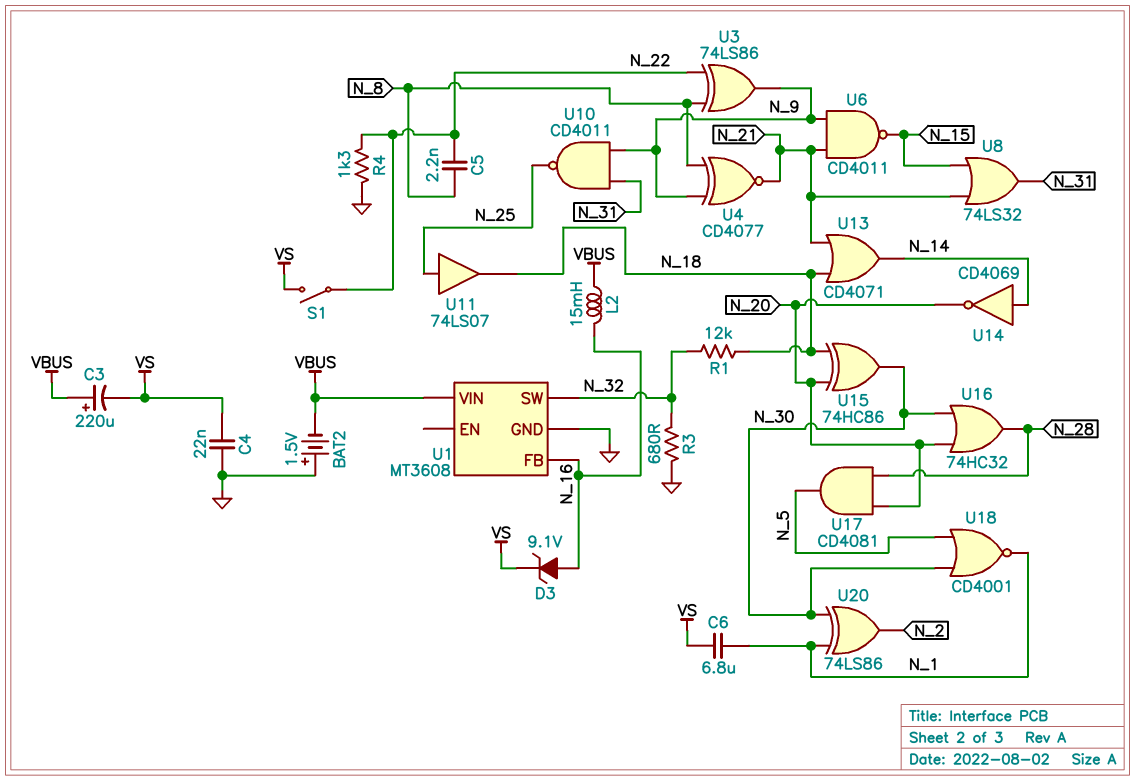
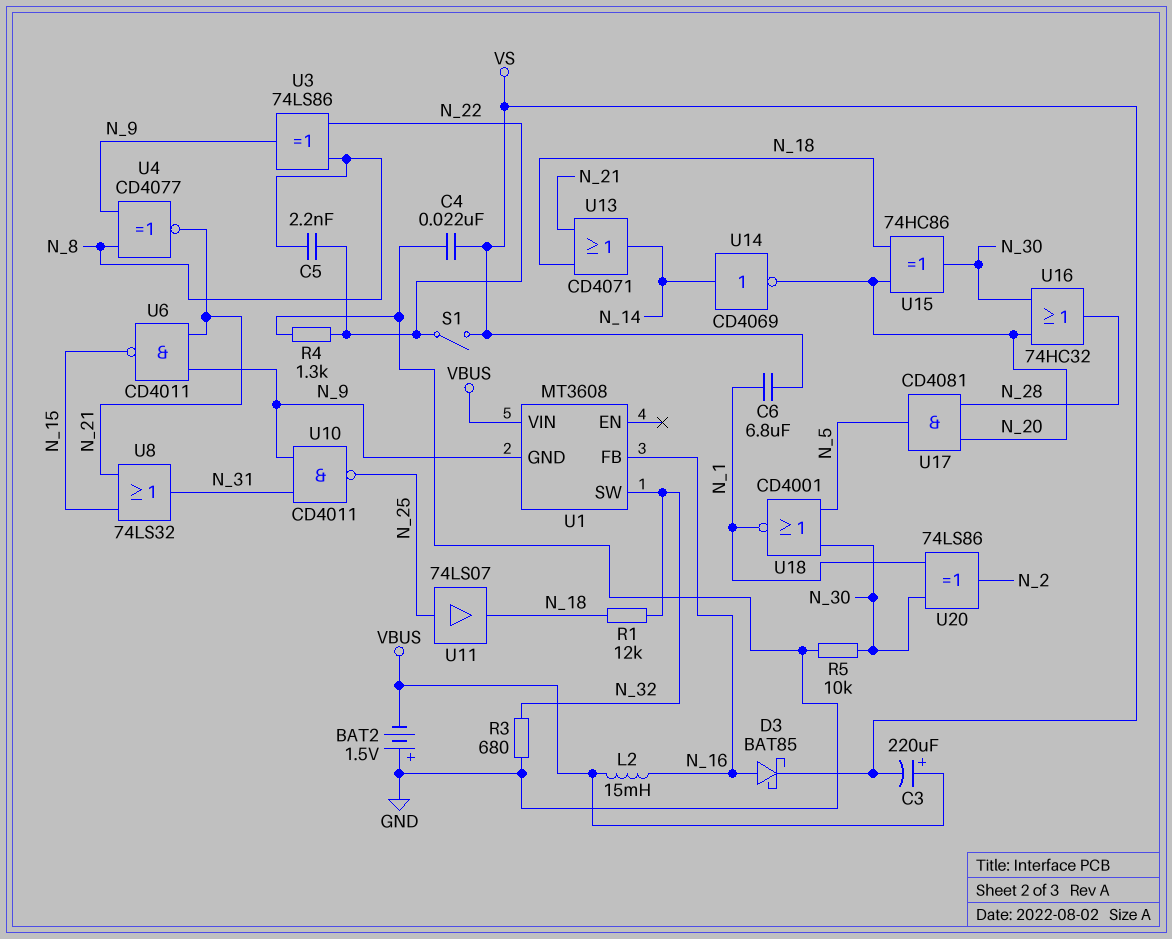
D3: zener 9.1V (A N_16, K VS) -> schottky BAT85 (A N_16, K VS)
R5: none -> 10k (GND, N_30)
U1 pin GND: GND -> N_9

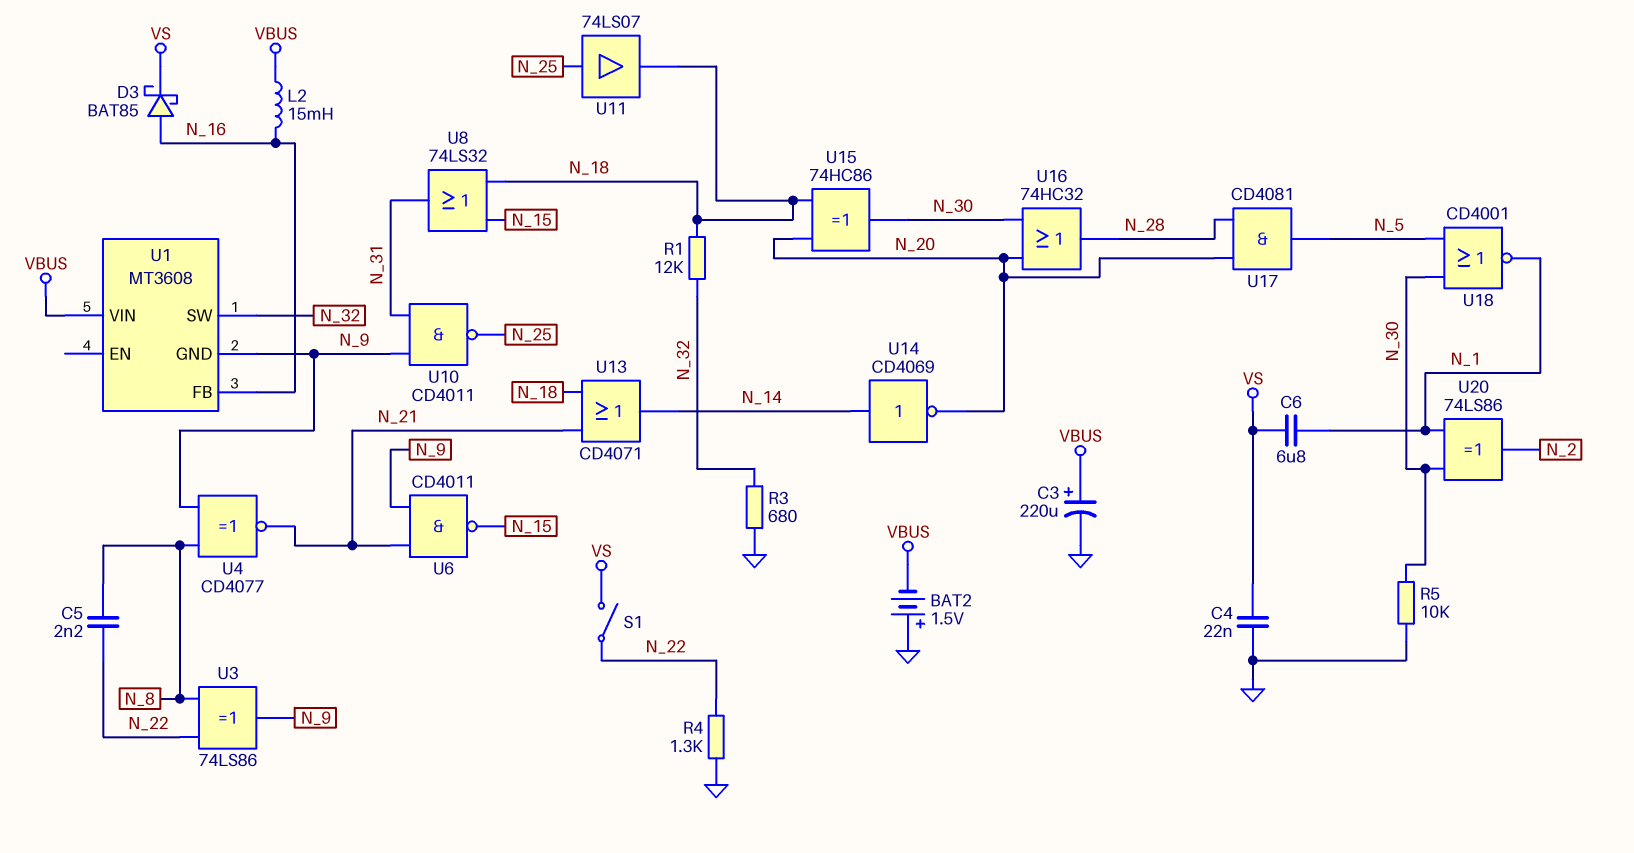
C3: 220uF (plus VBUS, minus VS) -> 220uF (plus VBUS, minus GND)
U8: OR 74LS32 (in N_15, in N_21, out N_31) -> OR 74LS32 (in N_15, in N_18, out N_31)

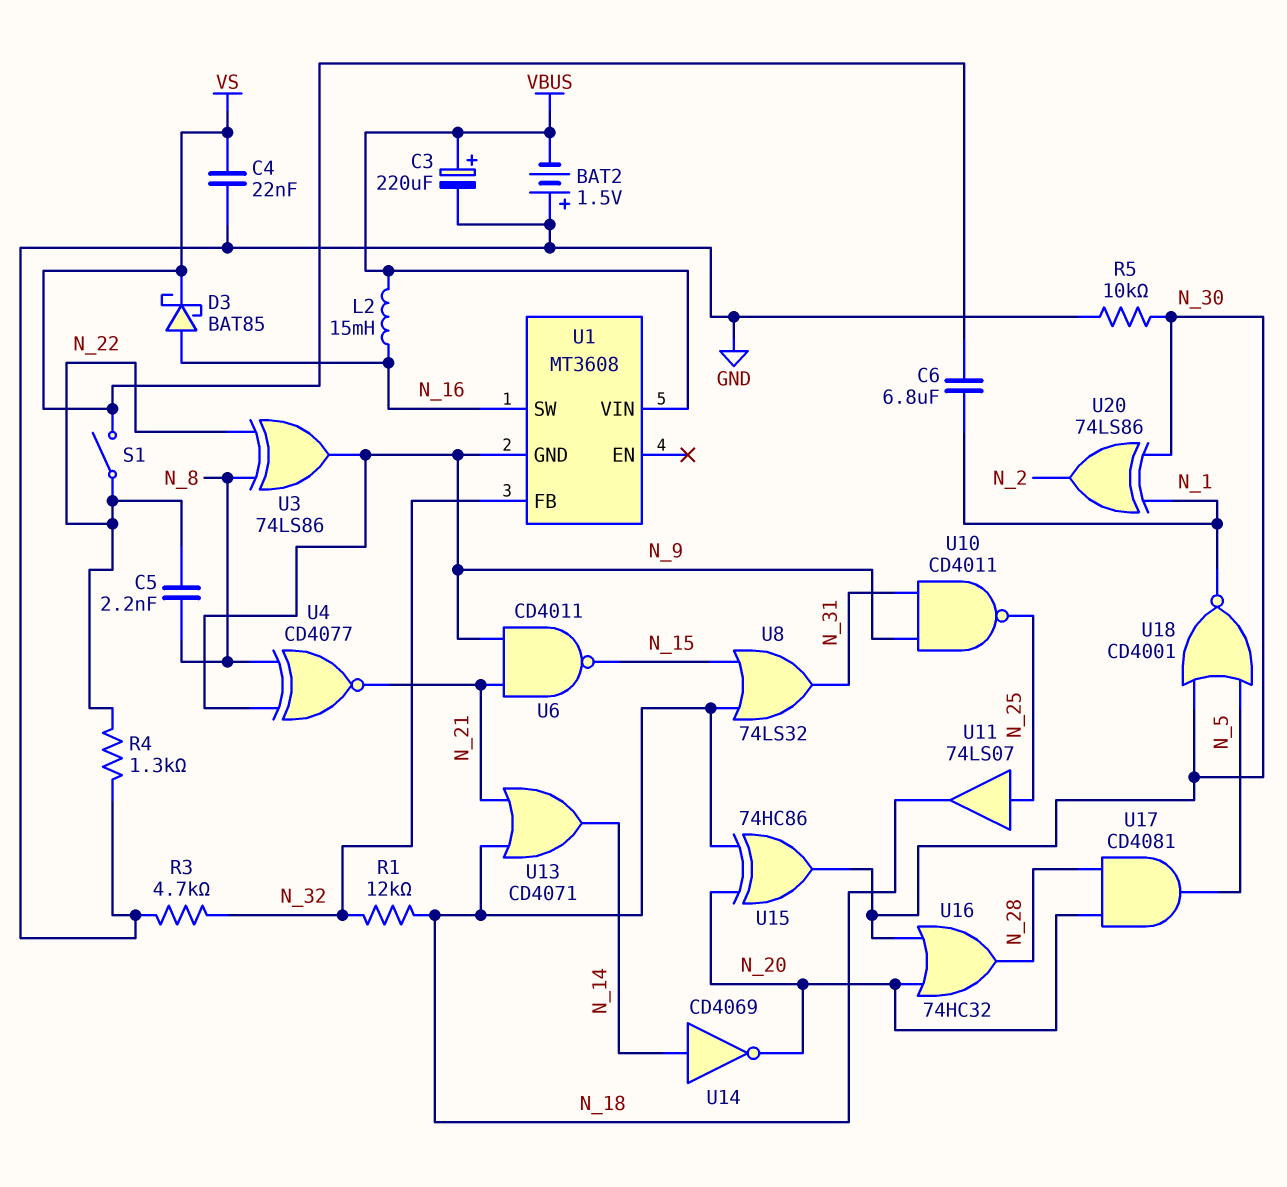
R3: 680 (GND, N_32) -> 4.7k (GND, N_32)
U1 pin FB: N_16 -> N_32
U1 pin SW: N_32 -> N_16

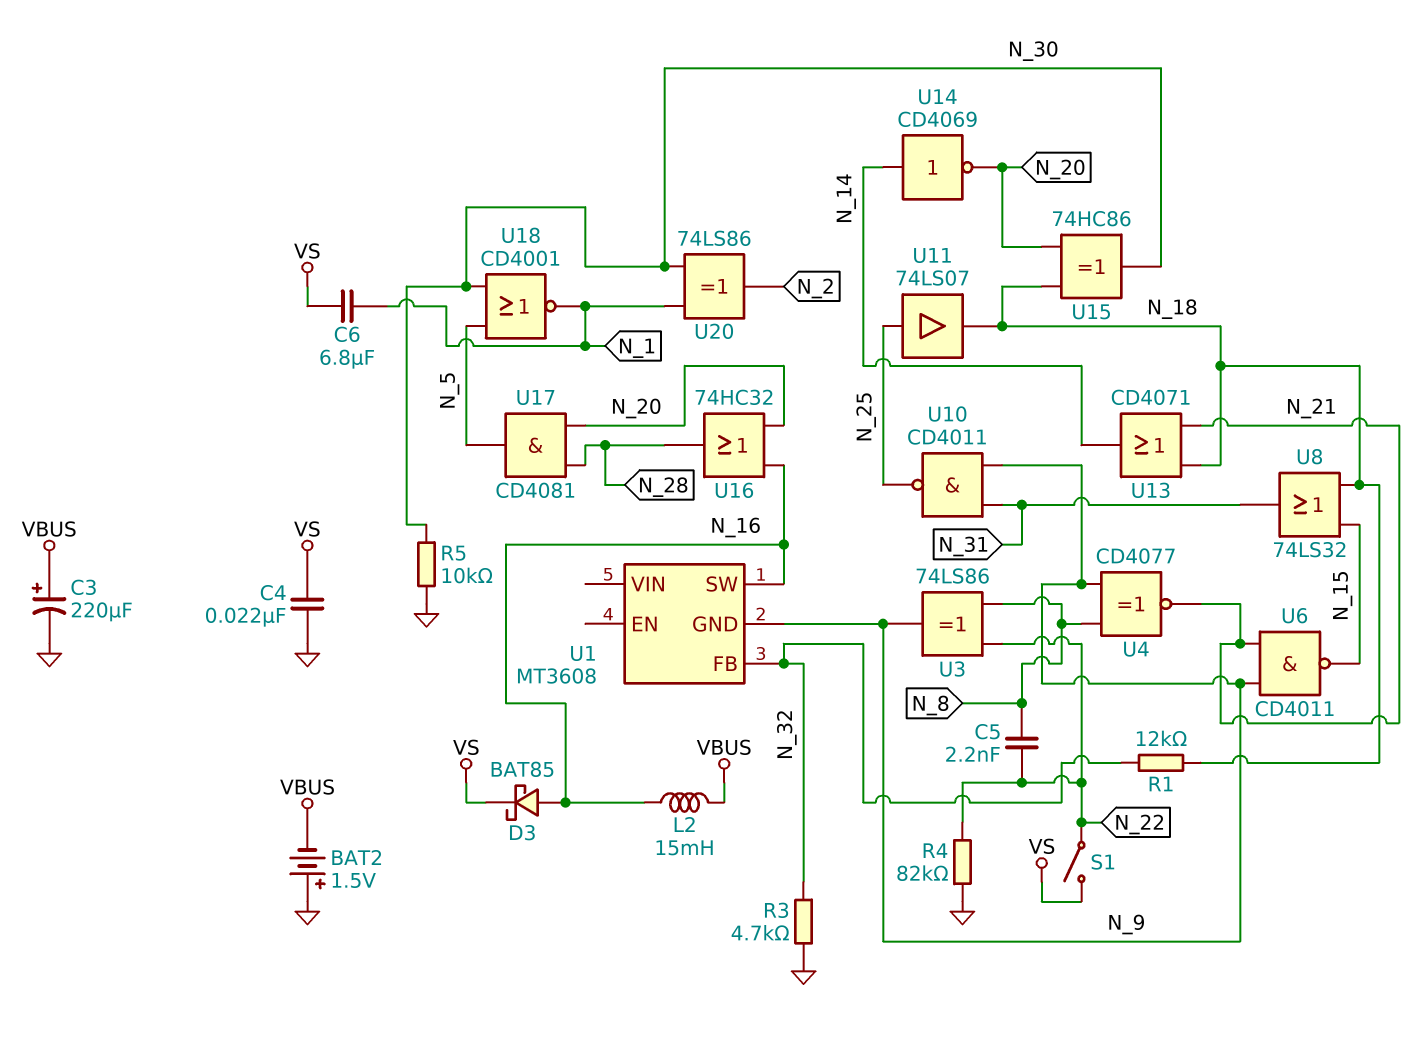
R4: 1.3k (GND, N_22) -> 82k (GND, N_22)
U1 pin VIN: VBUS -> none
U16: OR 74HC32 (in N_20, in N_30, out N_28) -> OR 74HC32 (in N_16, in N_20, out N_28)

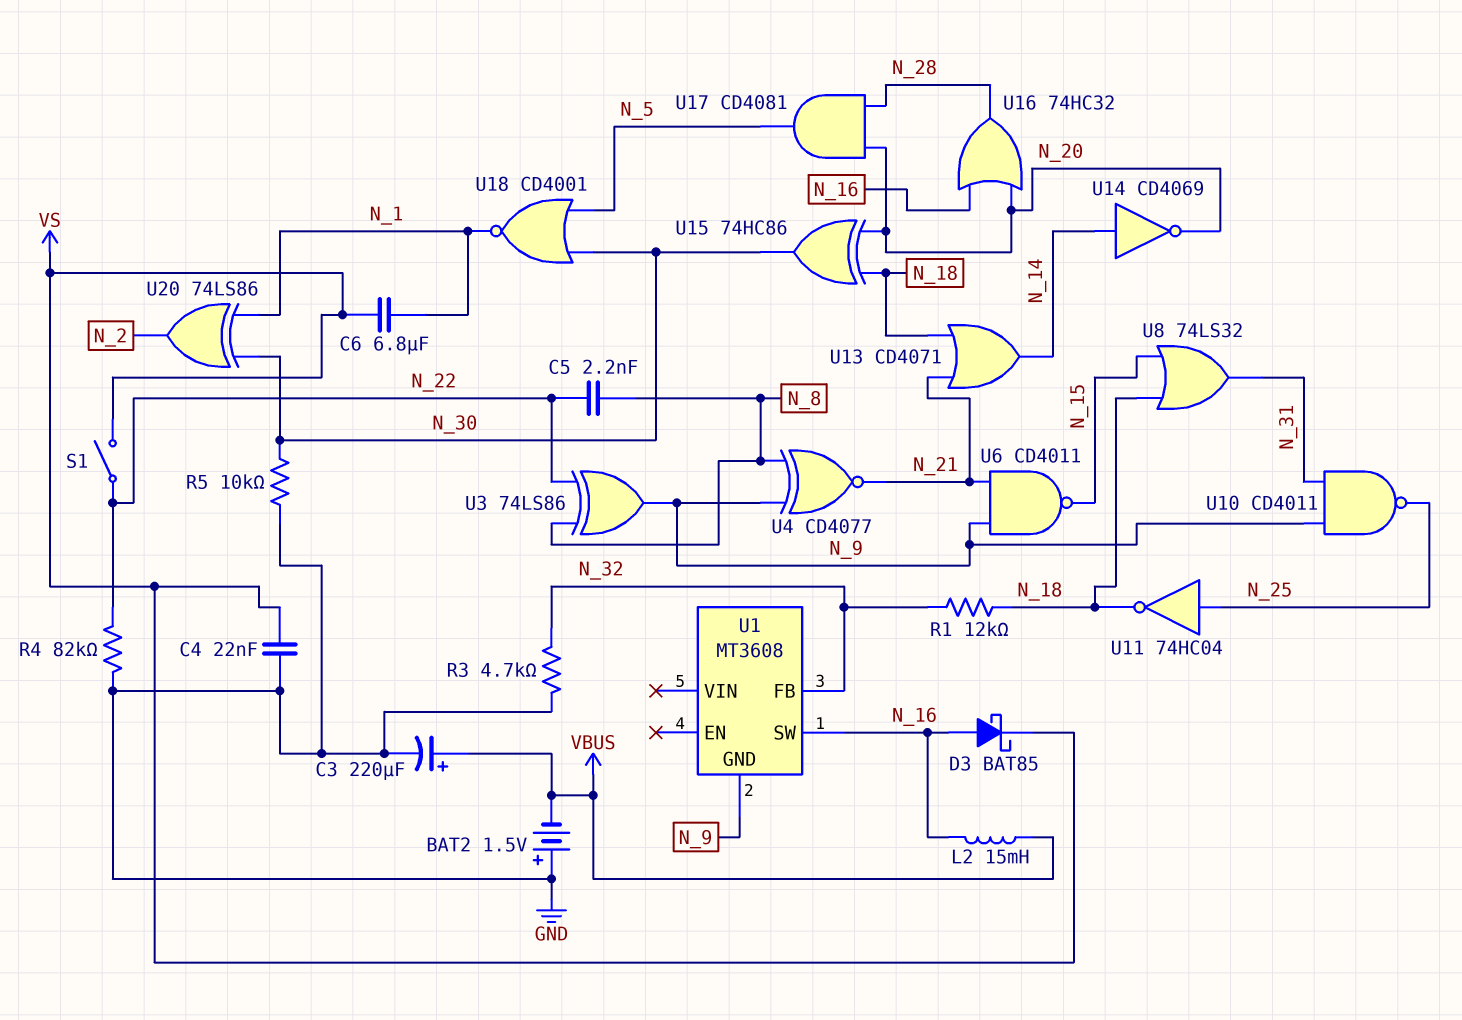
U11: buffer 74LS07 (in N_25, out N_18) -> NOT 74HC04 (in N_25, out N_18)

